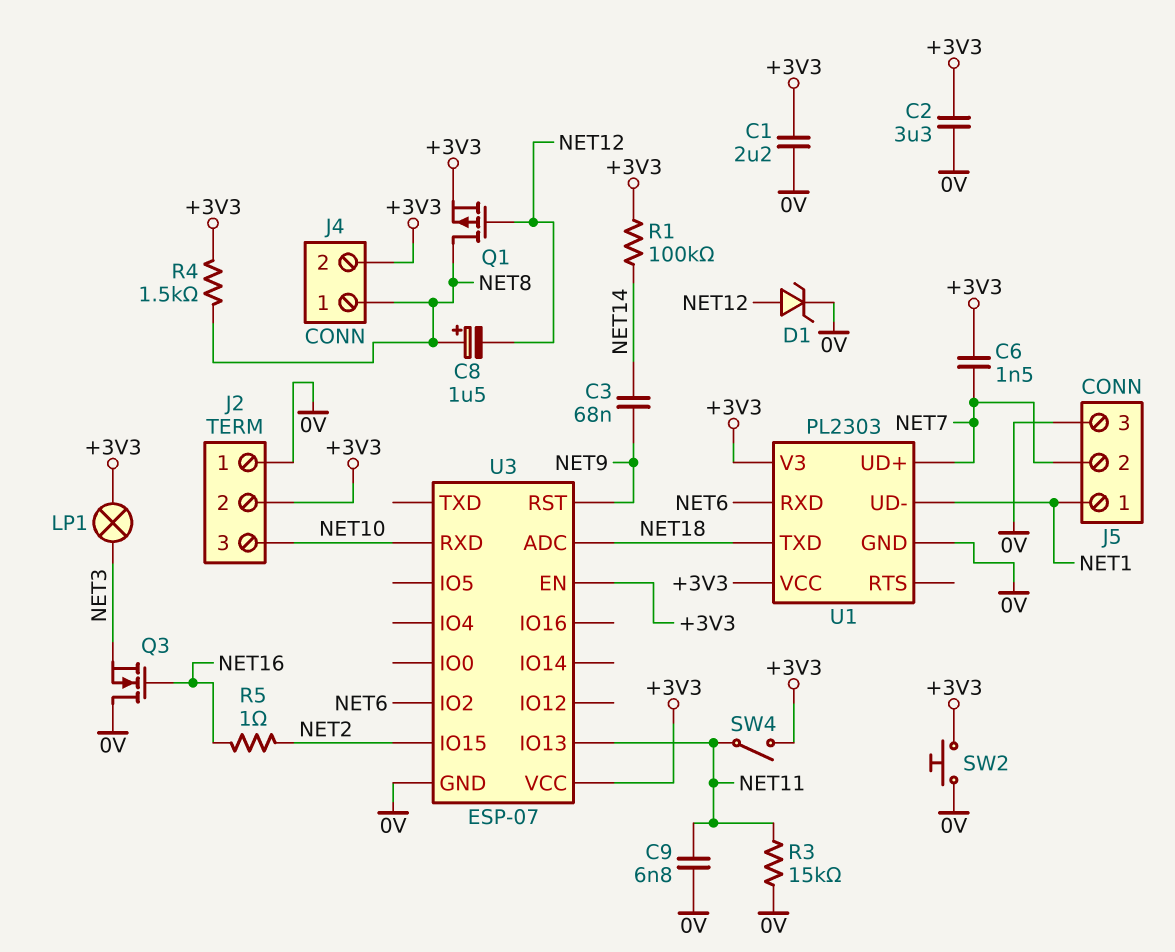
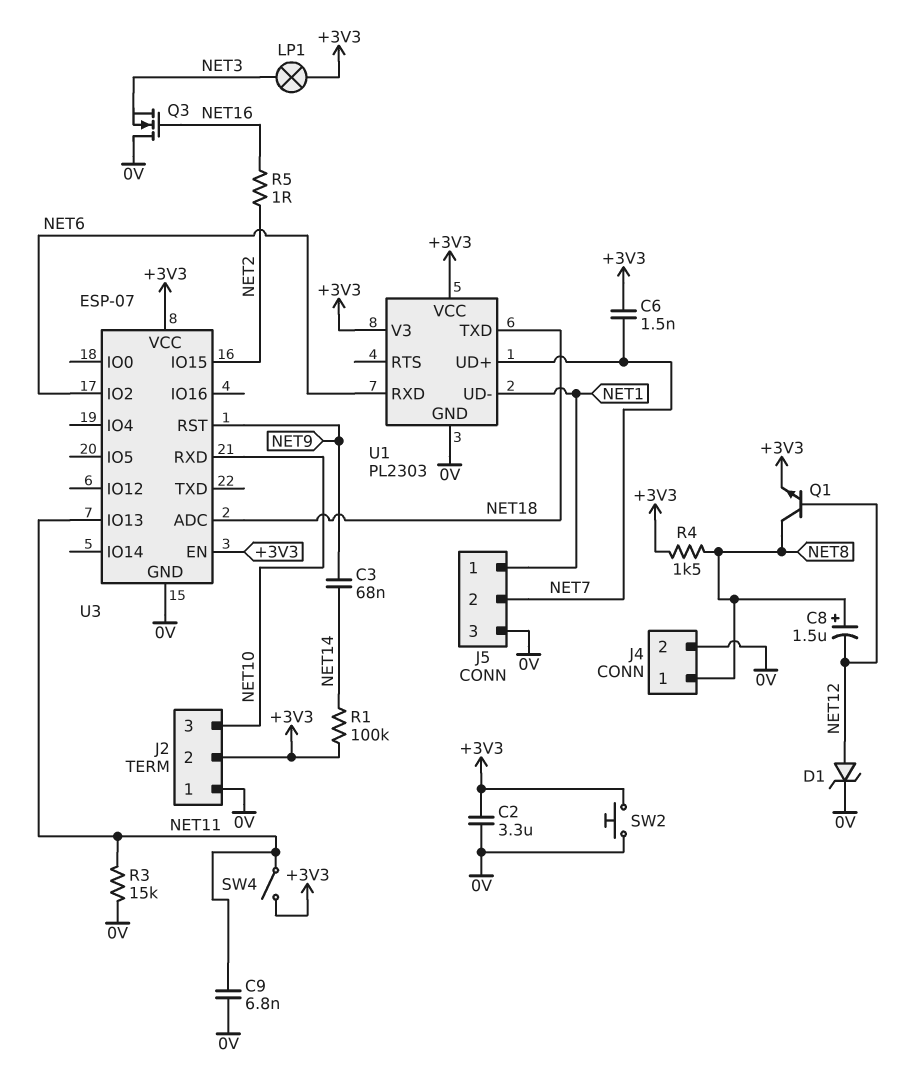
C1: 2.2uF (+3V3, 0V) -> none
J4 pin 2: +3V3 -> 0V
Q1: PMOS (G NET12, D NET8, S +3V3) -> NPN (B NET12, C NET8, E +3V3)

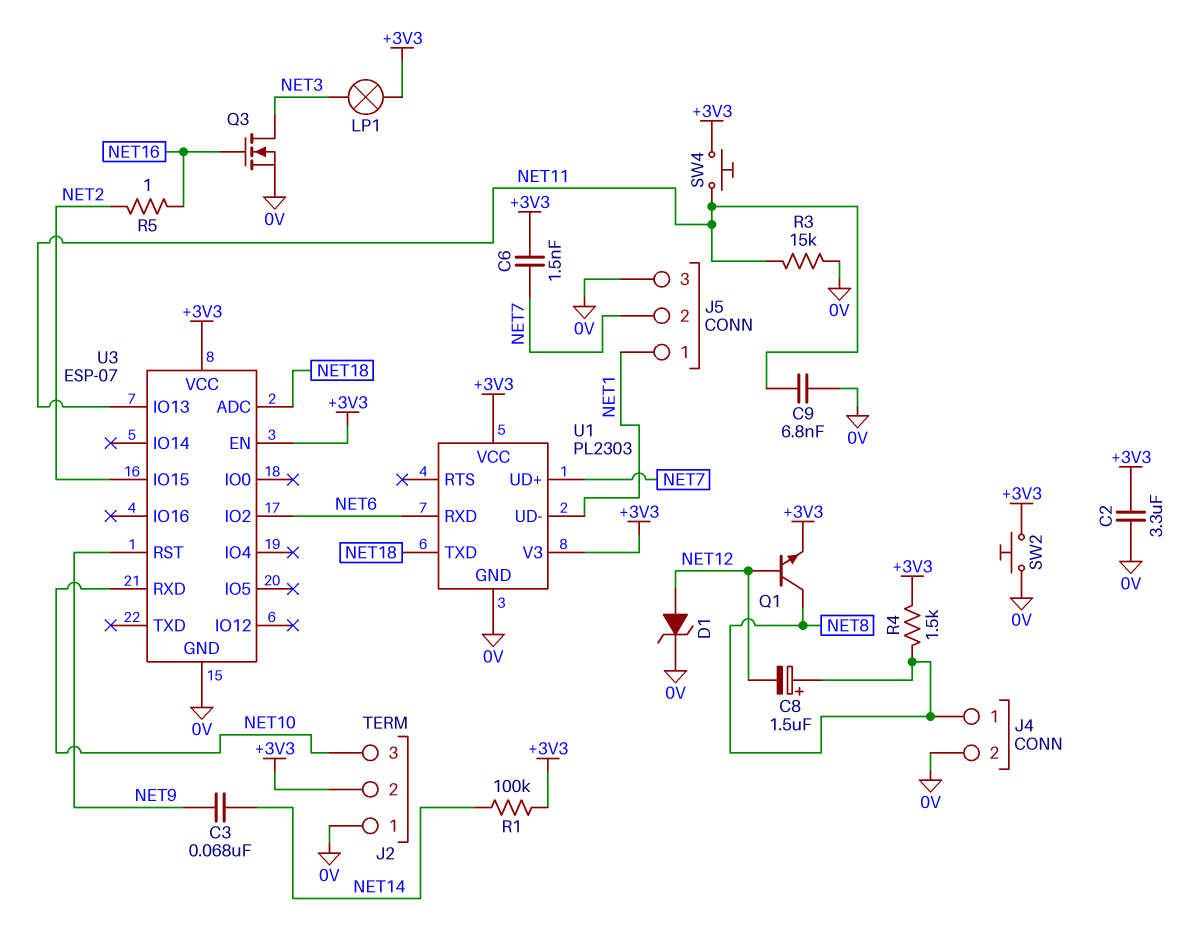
Q3: NMOS (G NET16, D 0V, S NET3) -> NMOS (G NET16, D NET3, S 0V)
SW4: switch (+3V3, NET11) -> button (+3V3, NET11)

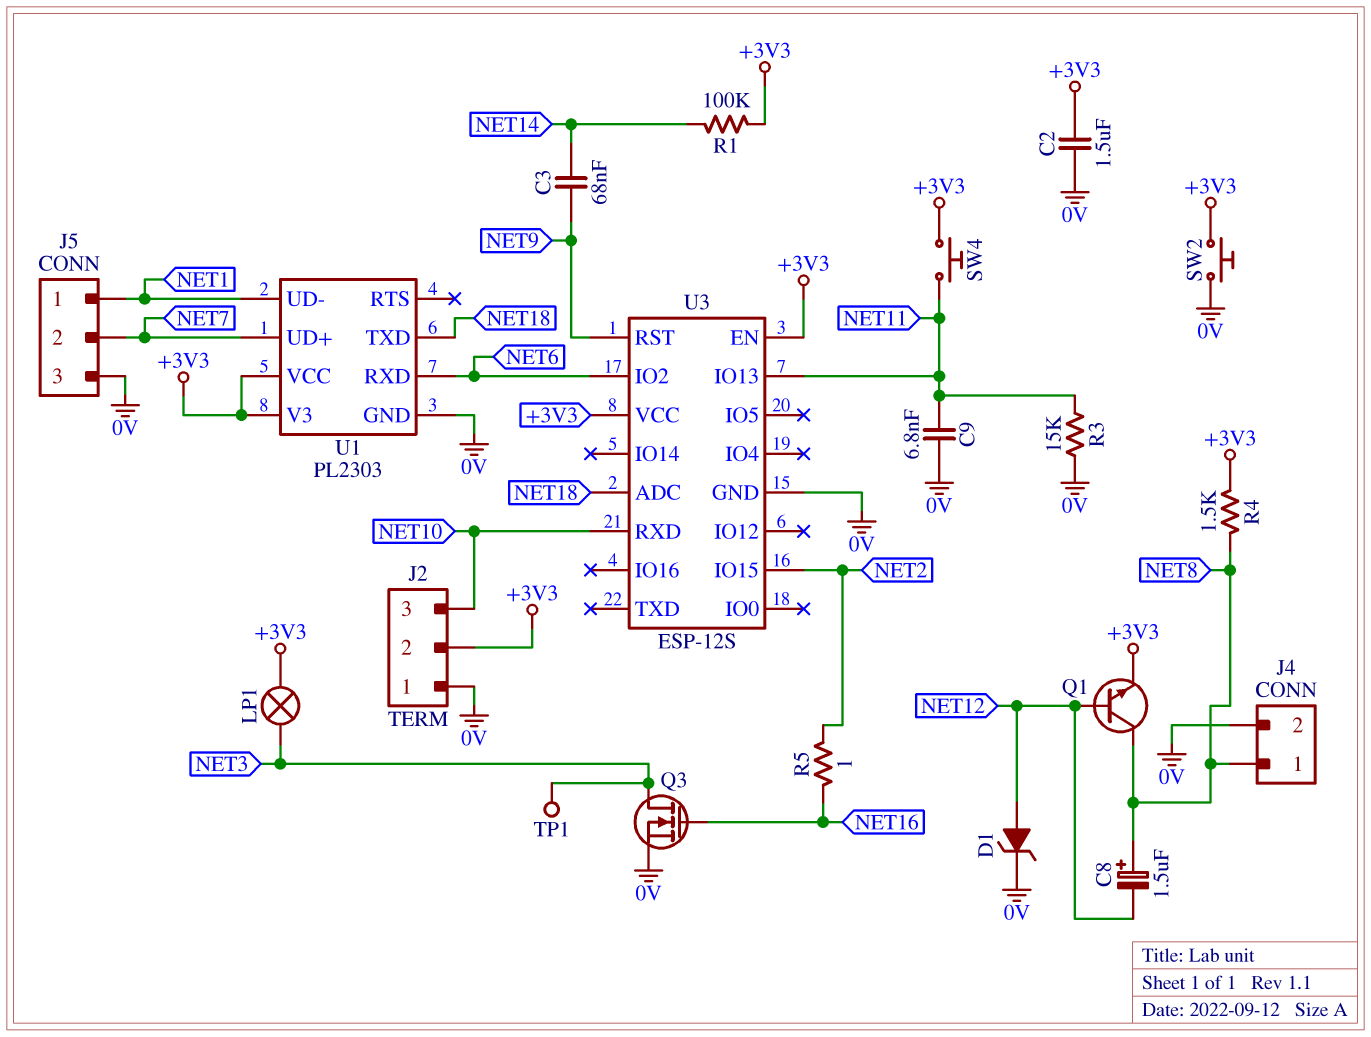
C2: 3.3uF (+3V3, 0V) -> 1.5uF (+3V3, 0V)
C6: 1.5nF (+3V3, NET7) -> none
TP1: none -> test point (NET3)
U3: ESP-07 -> ESP-12S

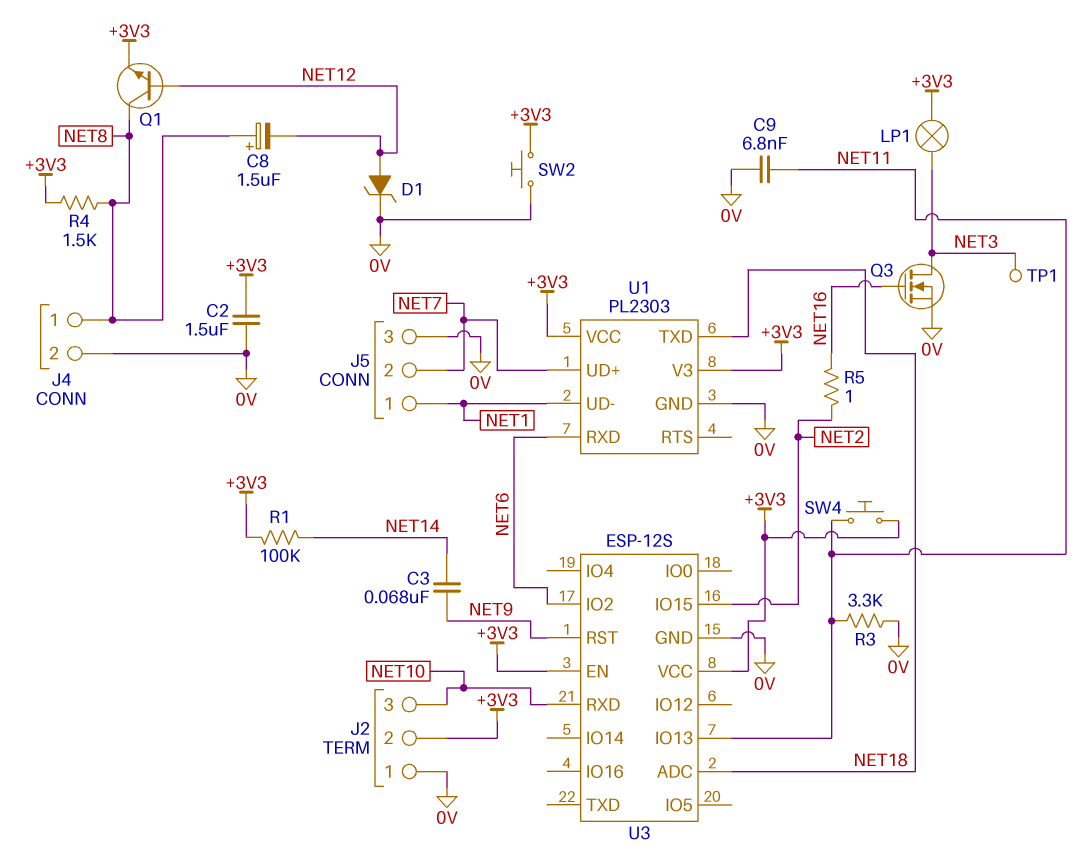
R3: 15k (0V, NET11) -> 3.3k (0V, NET11)

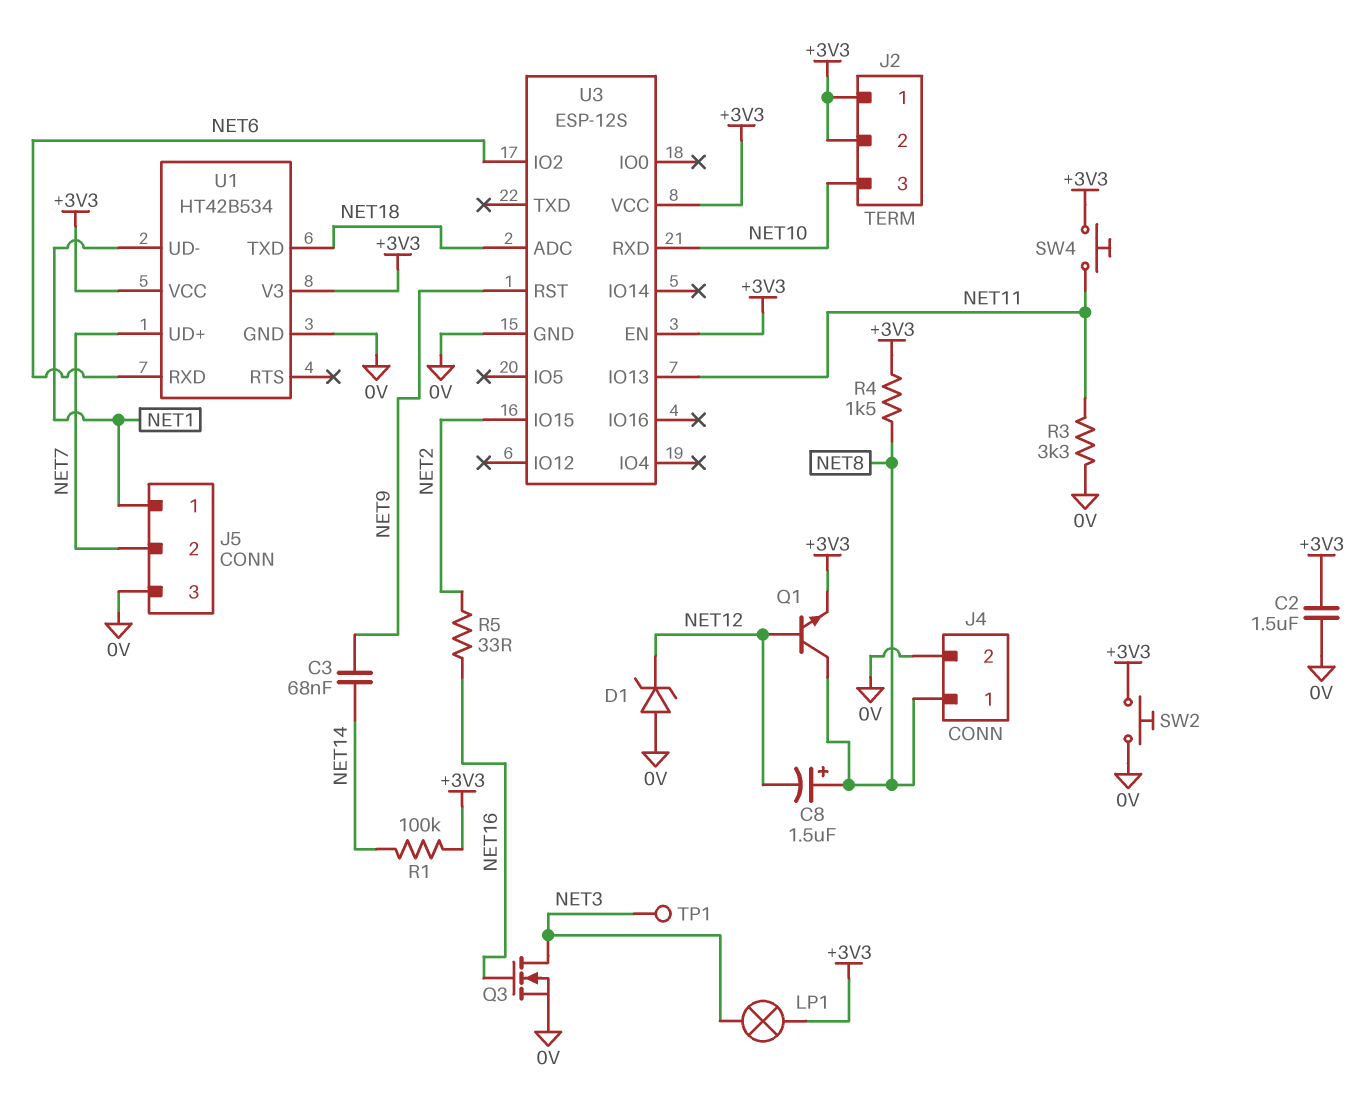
C9: 6.8nF (0V, NET11) -> none
D1: zener (A NET12, K 0V) -> zener (A 0V, K NET12)
J2 pin 1: 0V -> +3V3
R5: 1 (NET2, NET16) -> 33 (NET2, NET16)
U1: PL2303 -> HT42B534

